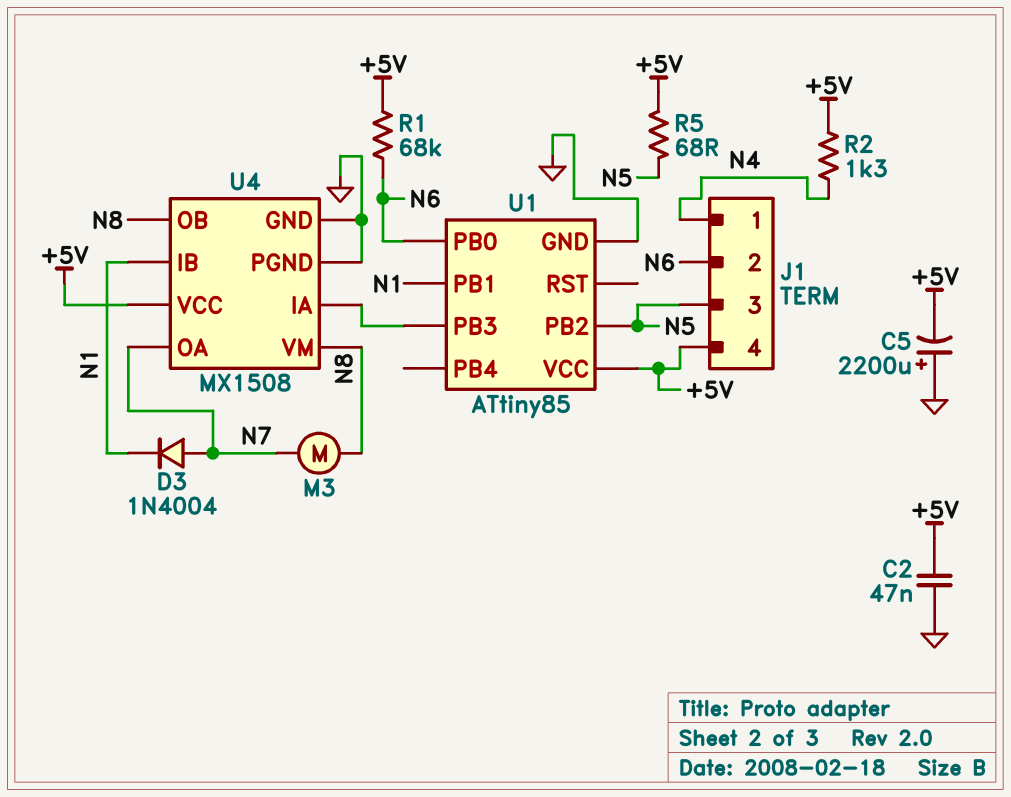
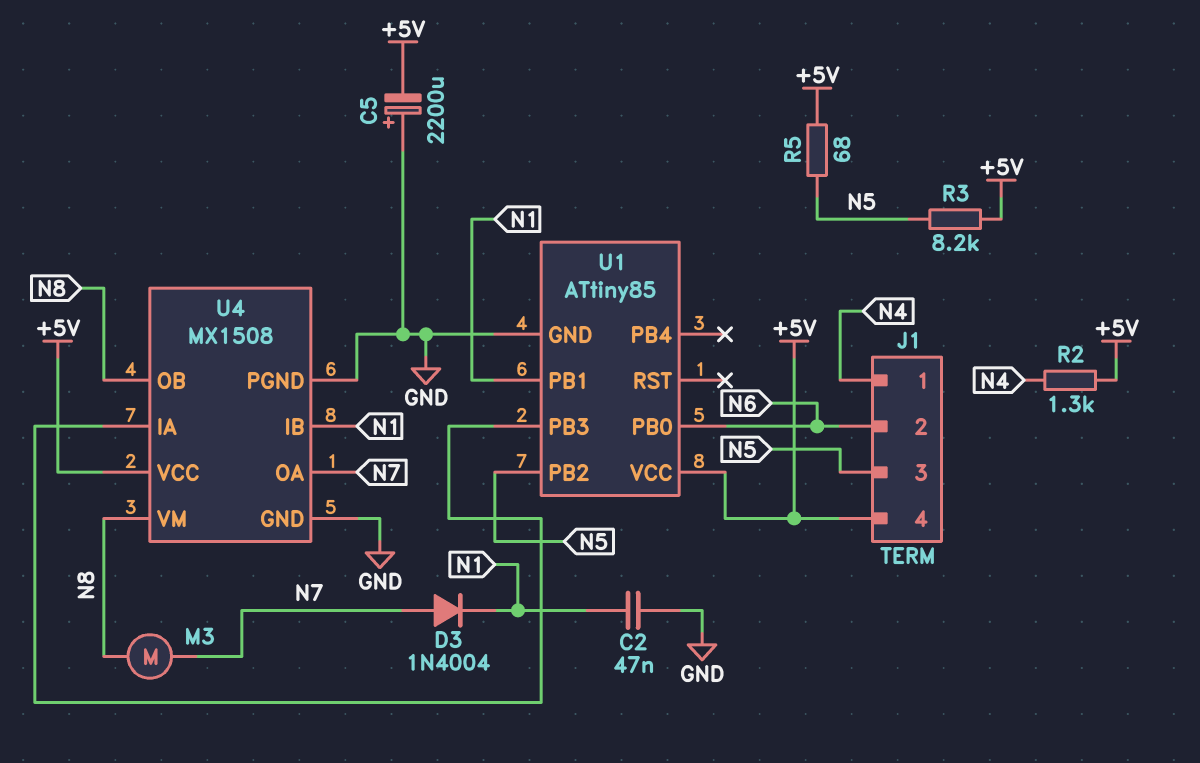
C2: 47nF (+5V, GND) -> 47nF (GND, N1)
R1: 68k (+5V, N6) -> none
R3: none -> 8.2k (+5V, N5)

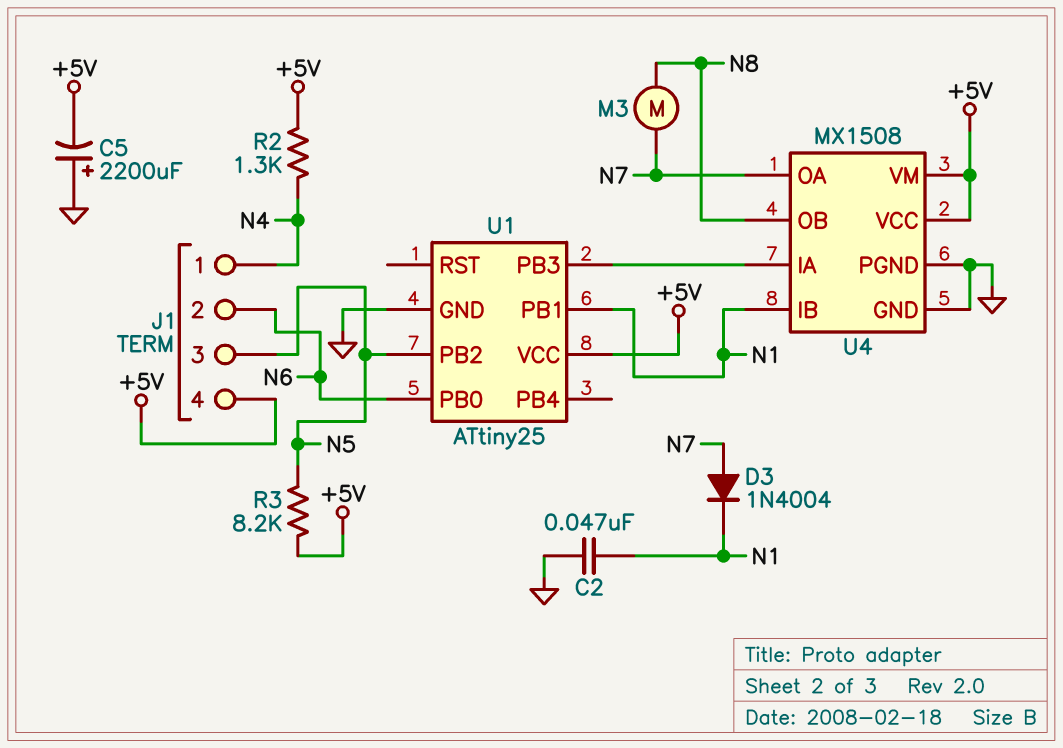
R5: 68 (+5V, N5) -> none
U1: ATtiny85 -> ATtiny25
U4 pin VM: N8 -> +5V

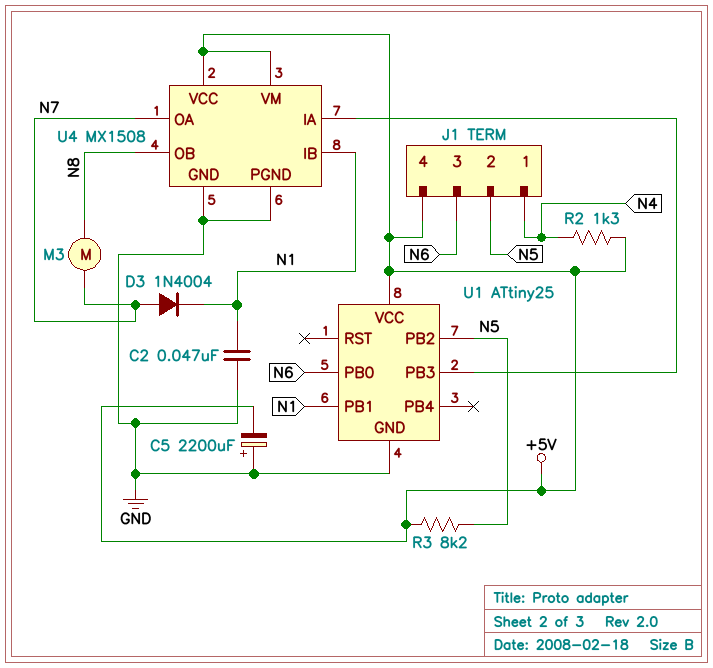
J1 pin 2: N6 -> N5
J1 pin 3: N5 -> N6

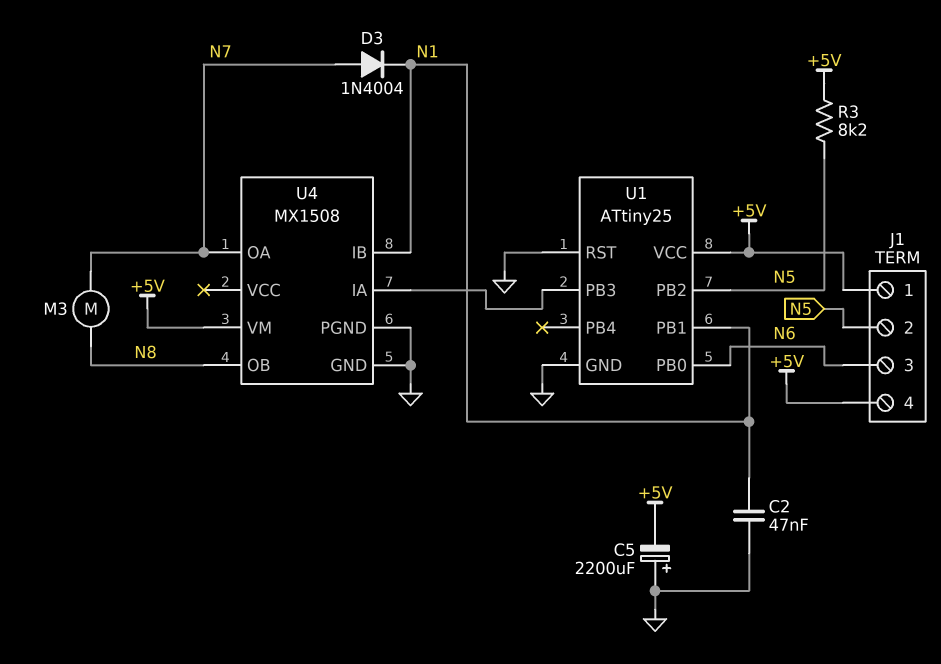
J1 pin 1: N4 -> +5V
R2: 1.3k (+5V, N4) -> none
U1 pin RST: none -> GND
U4 pin VCC: +5V -> none

